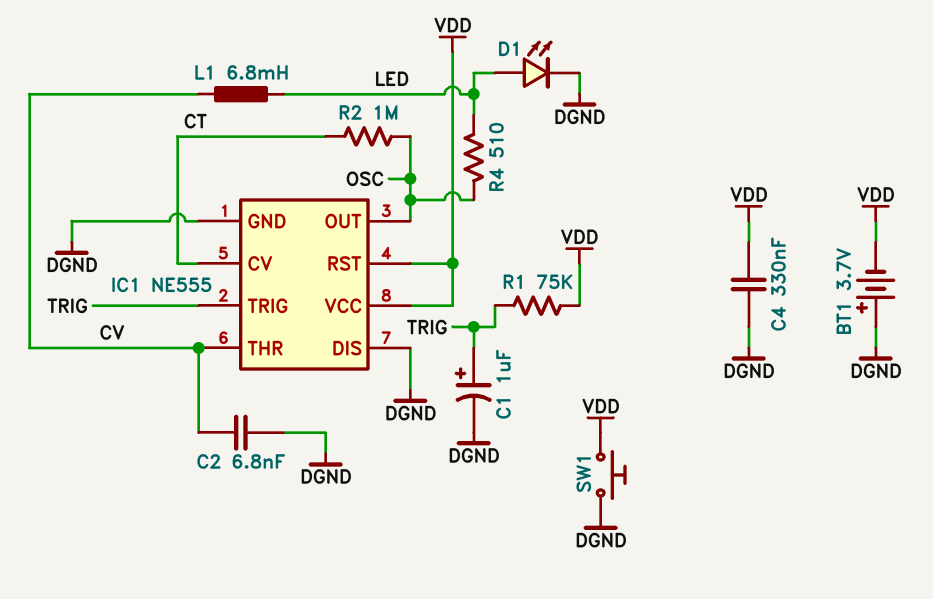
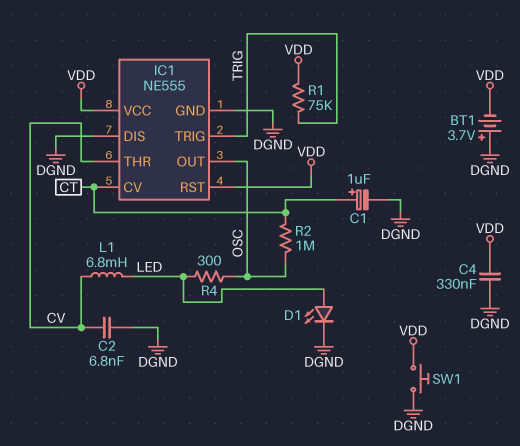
C1: 1uF (plus TRIG, minus DGND) -> 1uF (plus CT, minus DGND)
R4: 510 (LED, OSC) -> 300 (LED, OSC)

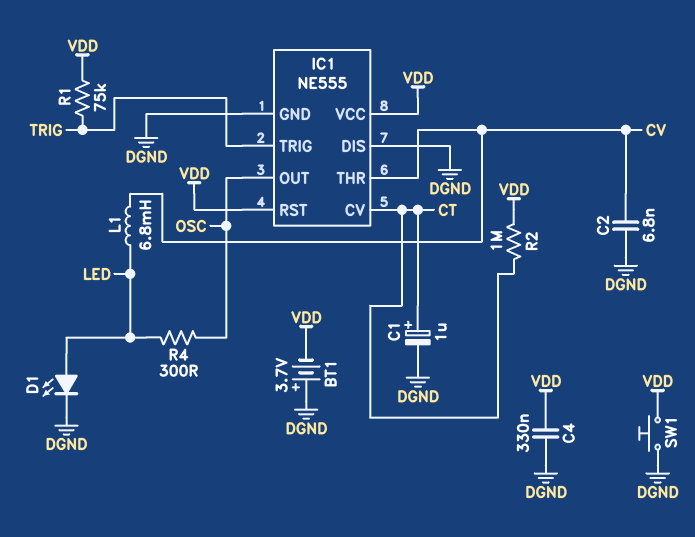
R2: 1M (CT, OSC) -> 1M (CT, VDD)

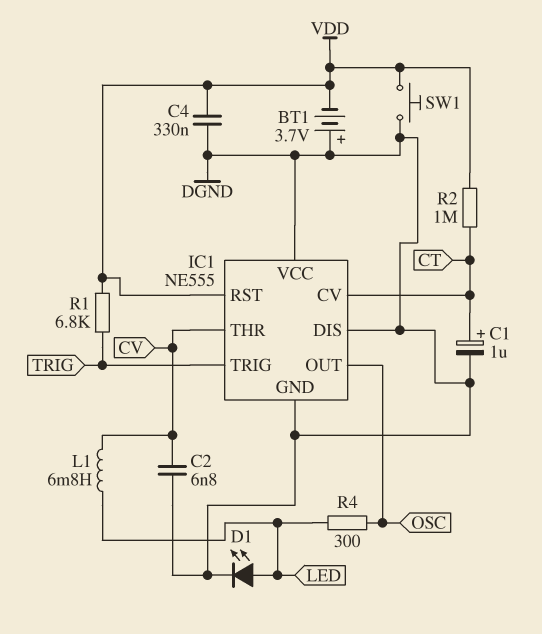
IC1 pin VCC: VDD -> DGND
R1: 75k (TRIG, VDD) -> 6.8k (TRIG, VDD)

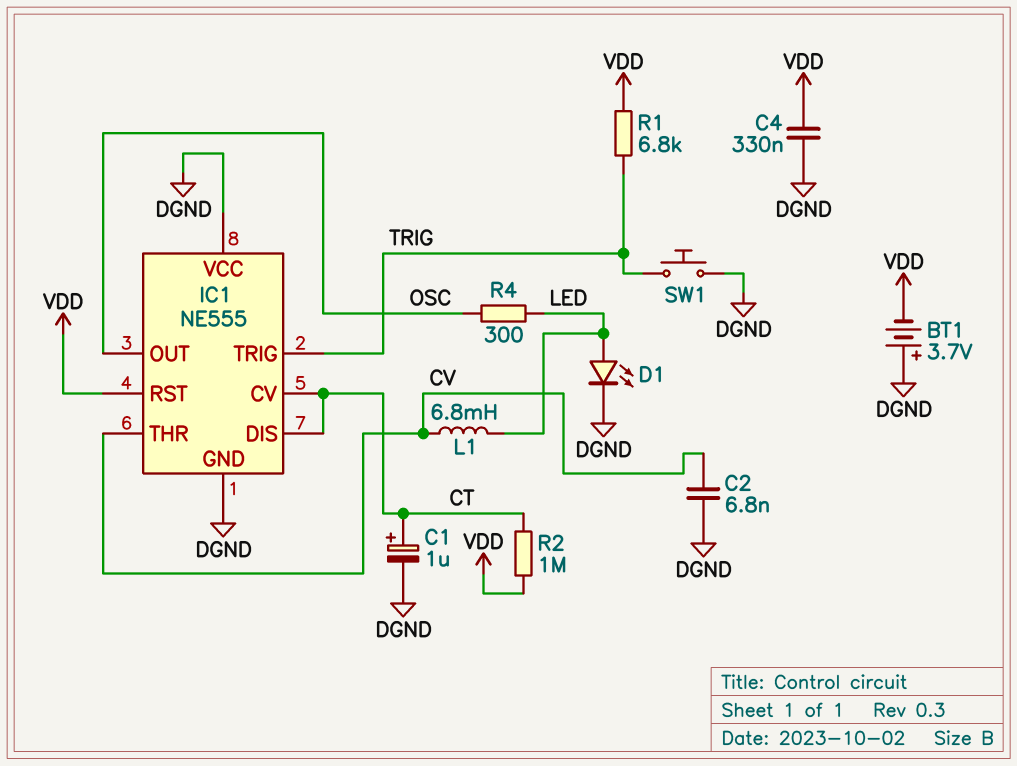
IC1 pin DIS: DGND -> CT
SW1: button (DGND, VDD) -> button (DGND, TRIG)

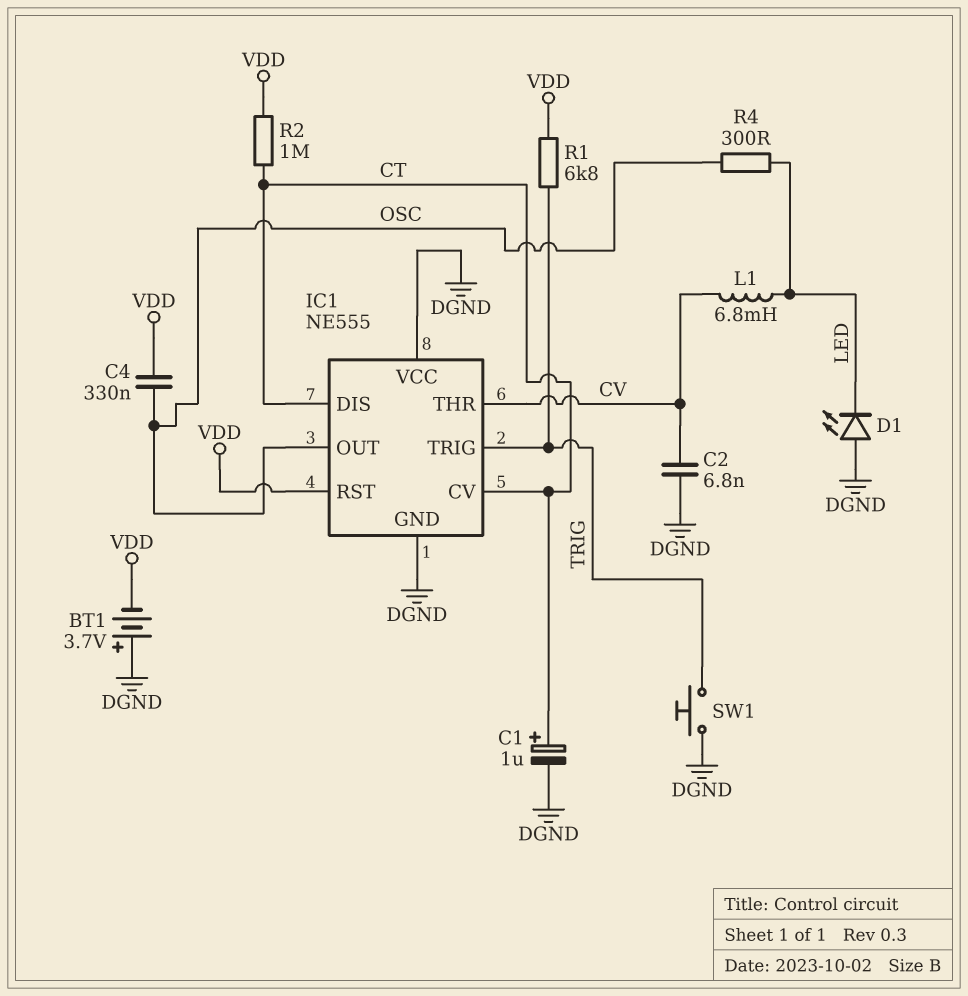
C4: 330nF (DGND, VDD) -> 330nF (OSC, VDD)
D1: LED (A LED, K DGND) -> LED (A DGND, K LED)

